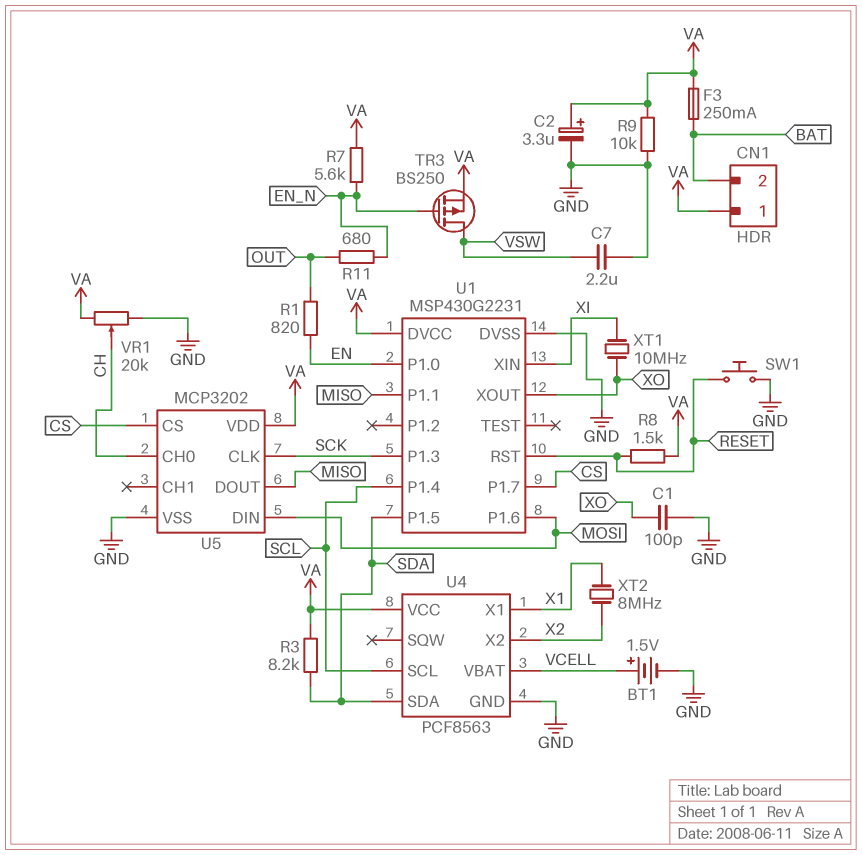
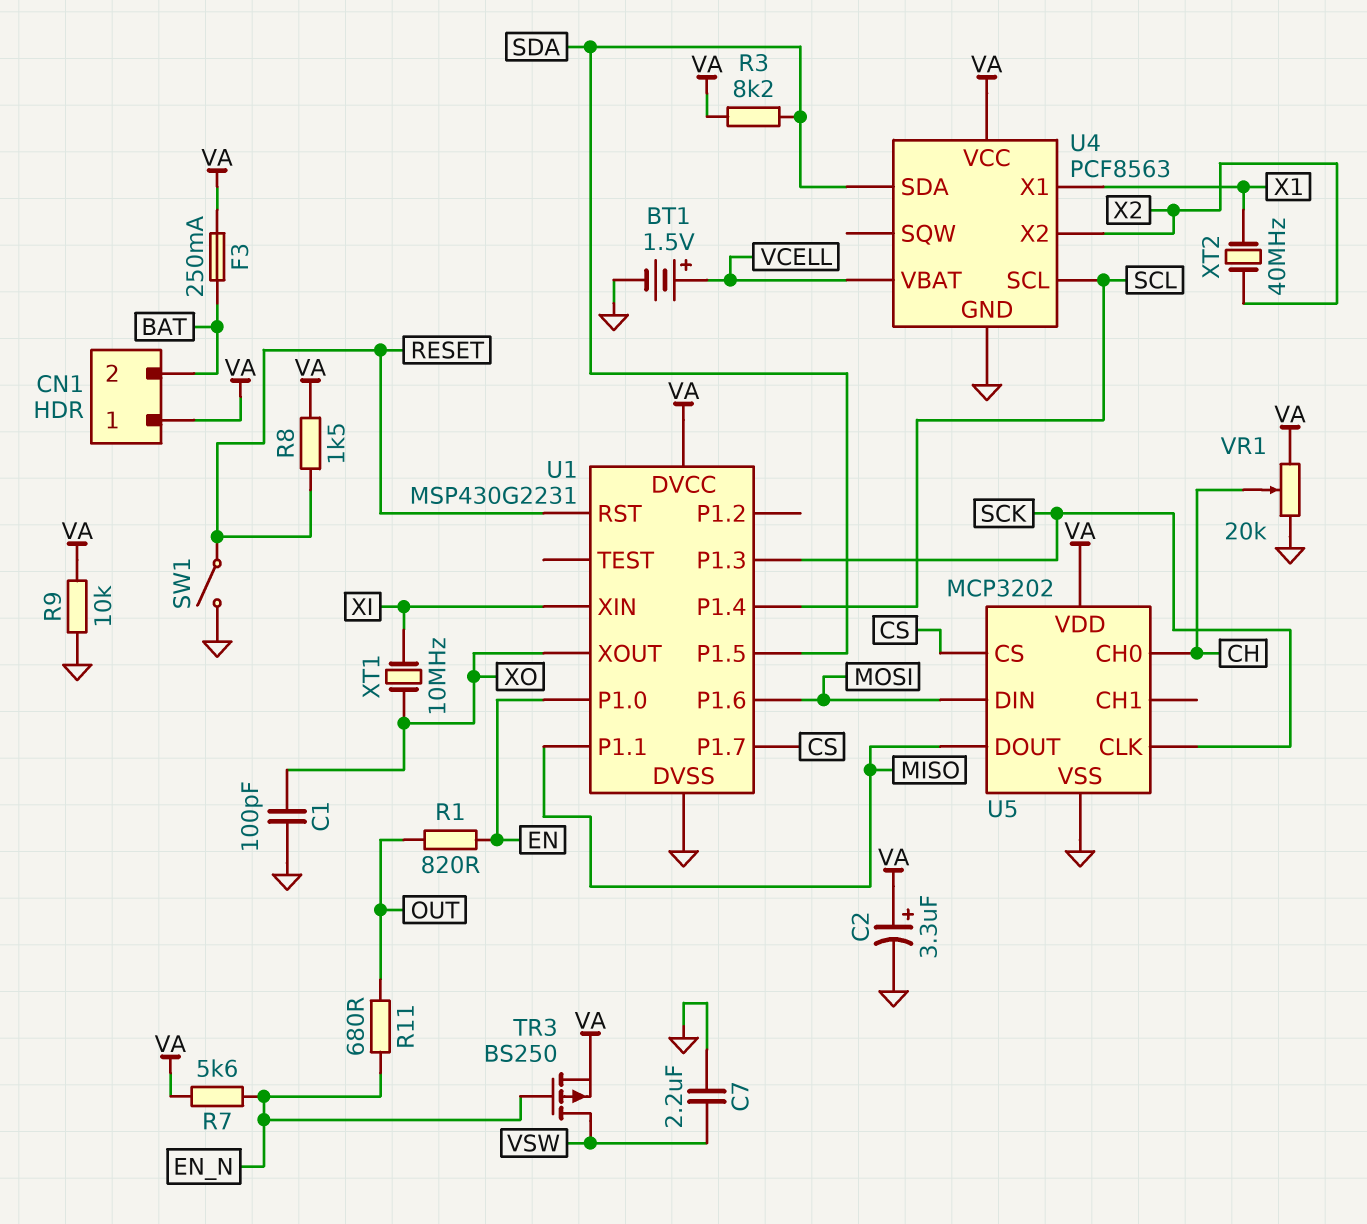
SW1: button (GND, RESET) -> switch (GND, RESET)
XT2: 8MHz (X1, X2) -> 40MHz (X1, X2)

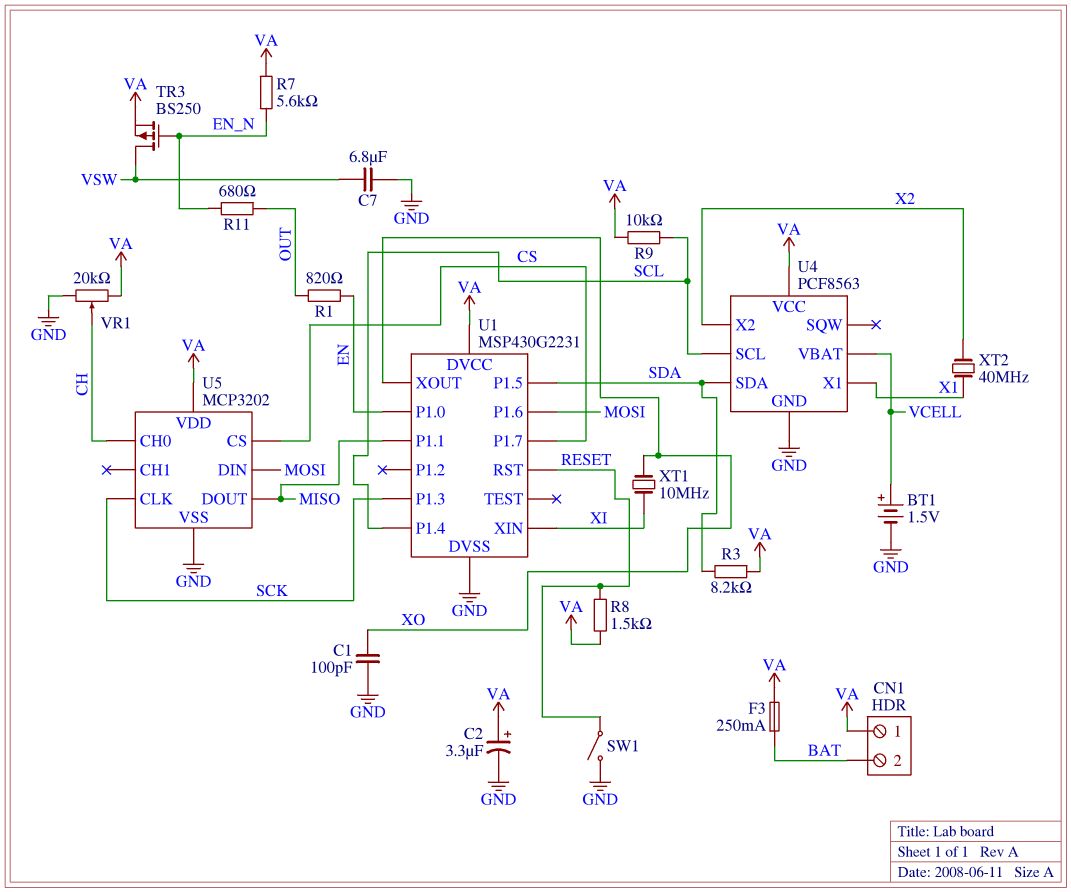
C7: 2.2uF (GND, VSW) -> 6.8uF (GND, VSW)
R9: 10k (GND, VA) -> 10k (SCL, VA)

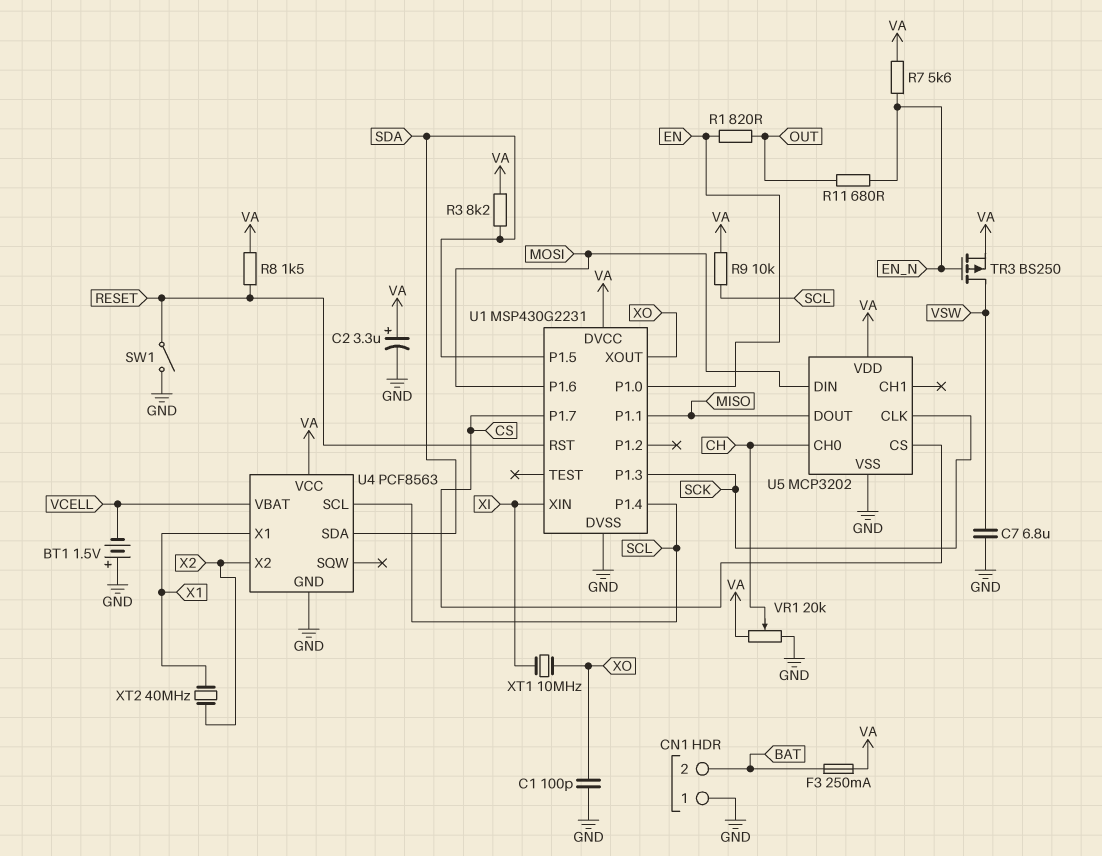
BT1: 1.5V (plus VCELL, minus GND) -> 1.5V (plus GND, minus VCELL)
CN1 pin 1: VA -> GND

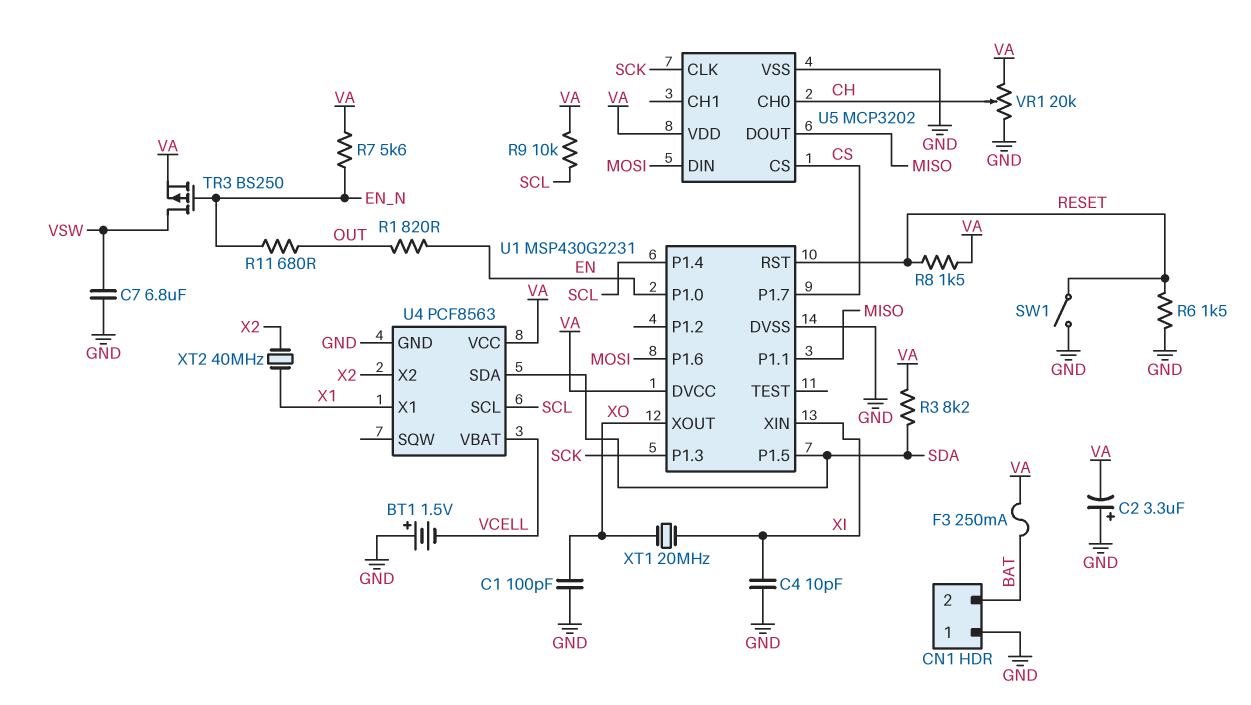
C2: 3.3uF (plus VA, minus GND) -> 3.3uF (plus GND, minus VA)
C4: none -> 10pF (GND, XI)
R6: none -> 1.5k (GND, RESET)
XT1: 10MHz (XI, XO) -> 20MHz (XI, XO)

